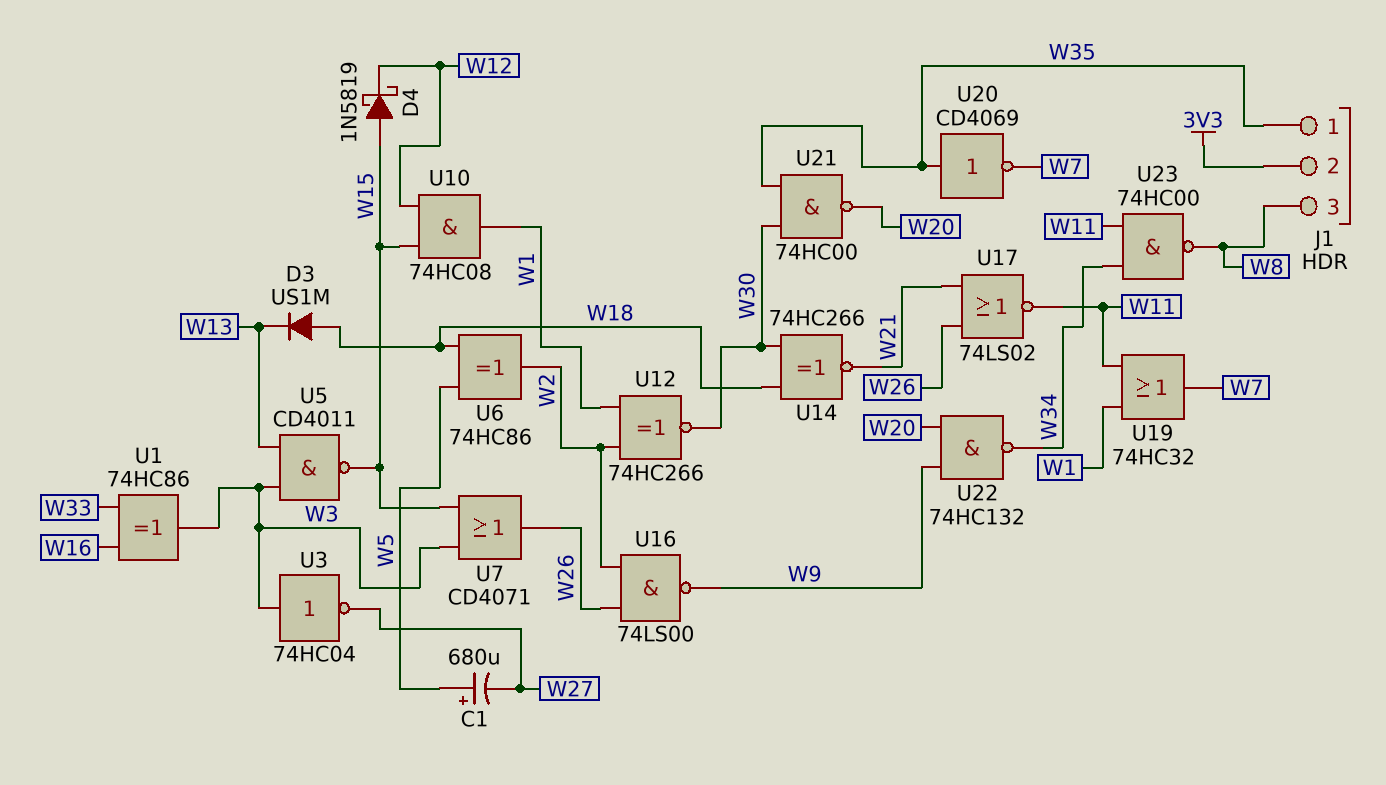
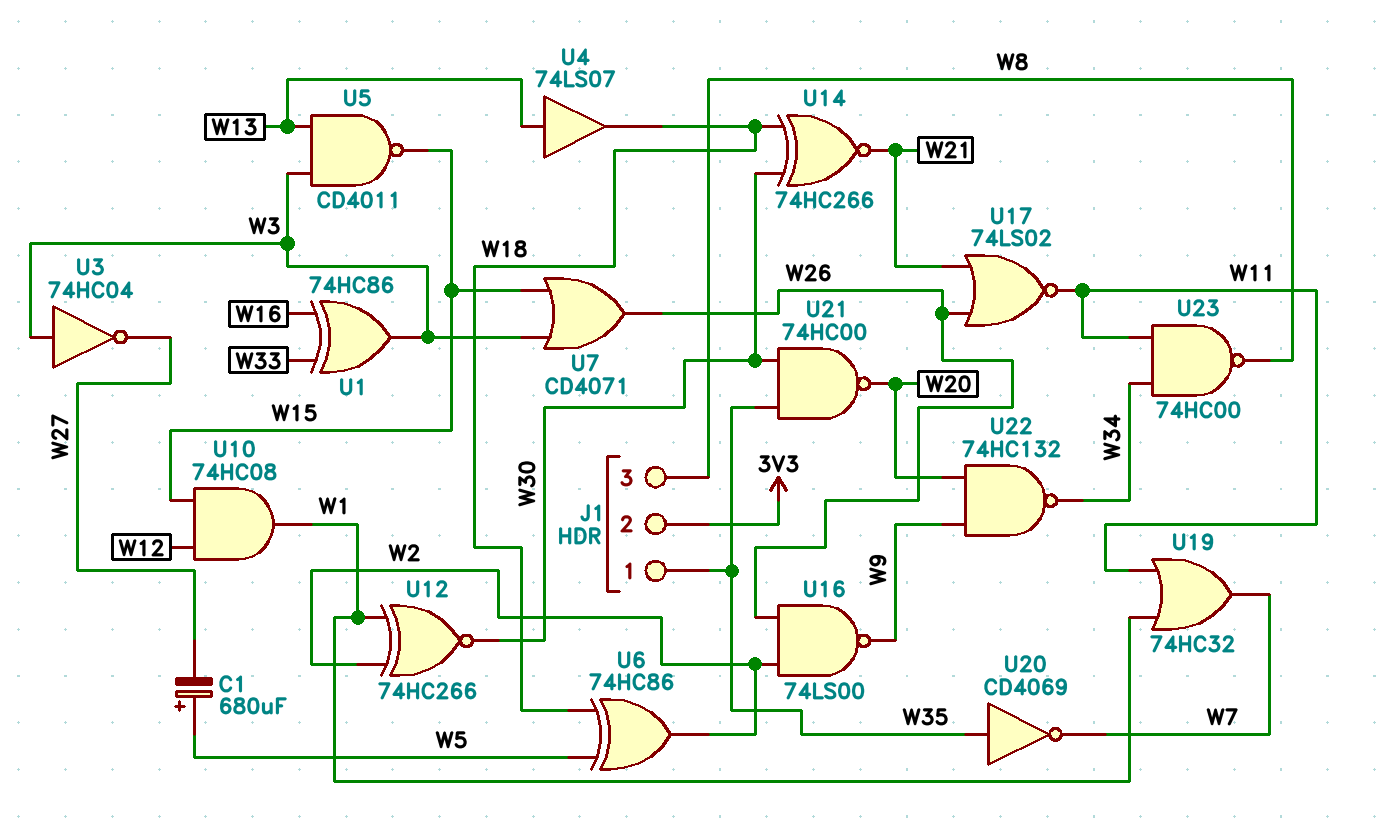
D3: diode US1M (A W18, K W13) -> none
D4: schottky 1N5819 (A W15, K W12) -> none
U4: none -> buffer 74LS07 (in W13, out W18)

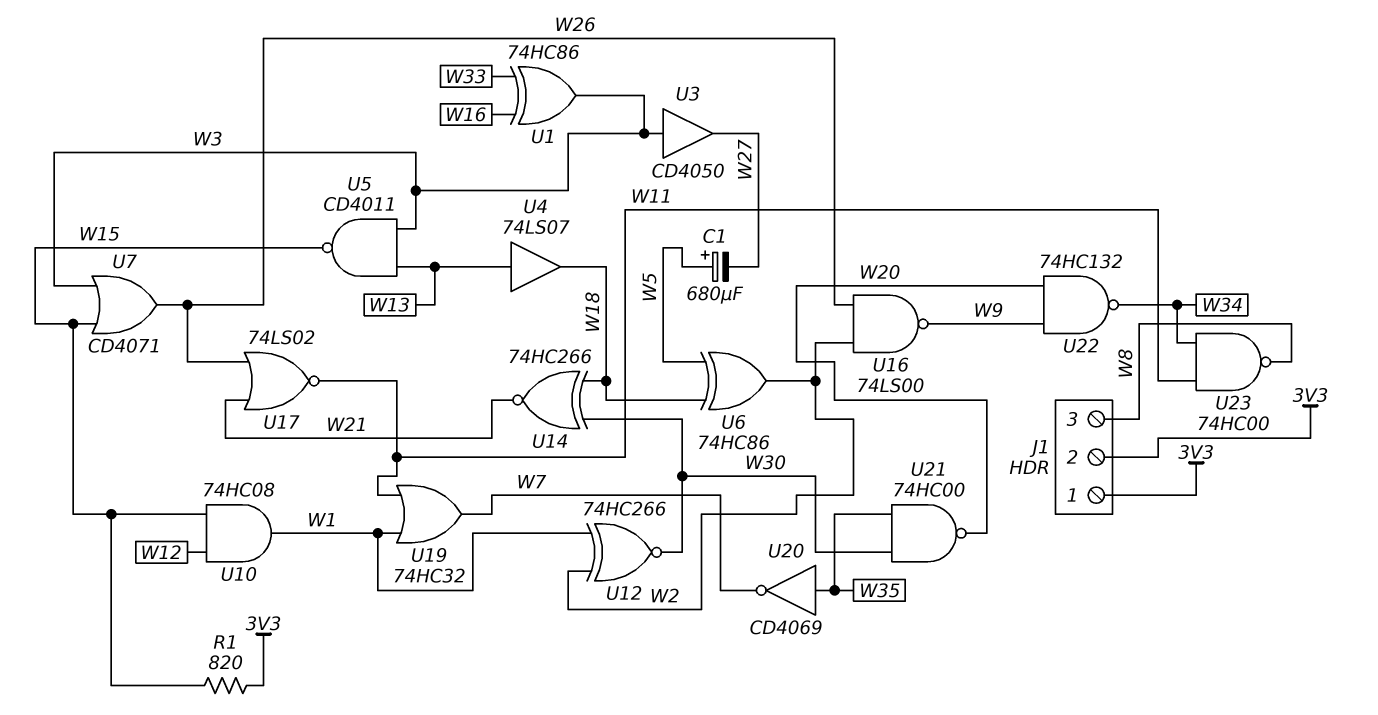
J1 pin 1: W35 -> 3V3
R1: none -> 820 (3V3, W15)
U3: NOT 74HC04 (in W3, out W27) -> buffer CD4050 (in W3, out W27)

